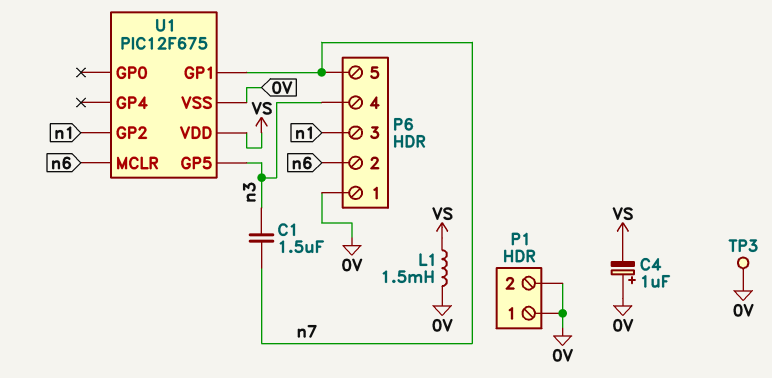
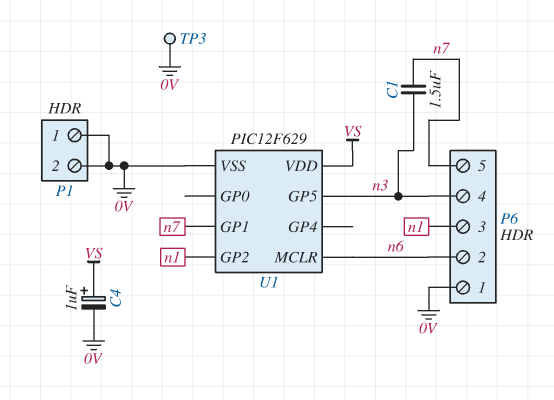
C4: 1uF (plus 0V, minus VS) -> 1uF (plus VS, minus 0V)
L1: 1.5mH (0V, VS) -> none
U1: PIC12F675 -> PIC12F629

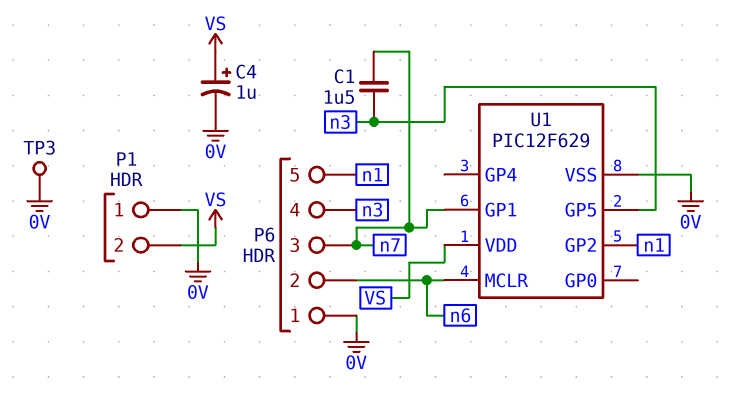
P1 pin 2: 0V -> VS
P6 pin 3: n1 -> n7
P6 pin 5: n7 -> n1

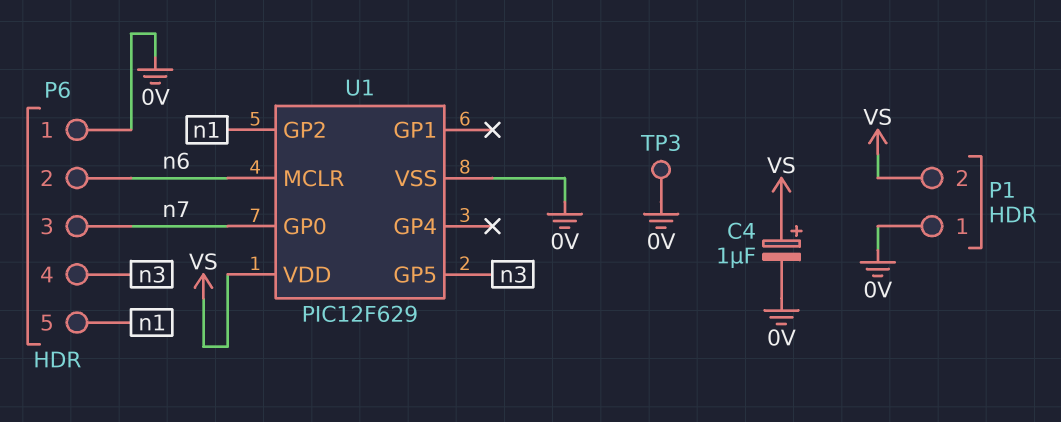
C1: 1.5uF (n3, n7) -> none
U1 pin GP0: none -> n7
U1 pin GP1: n7 -> none

